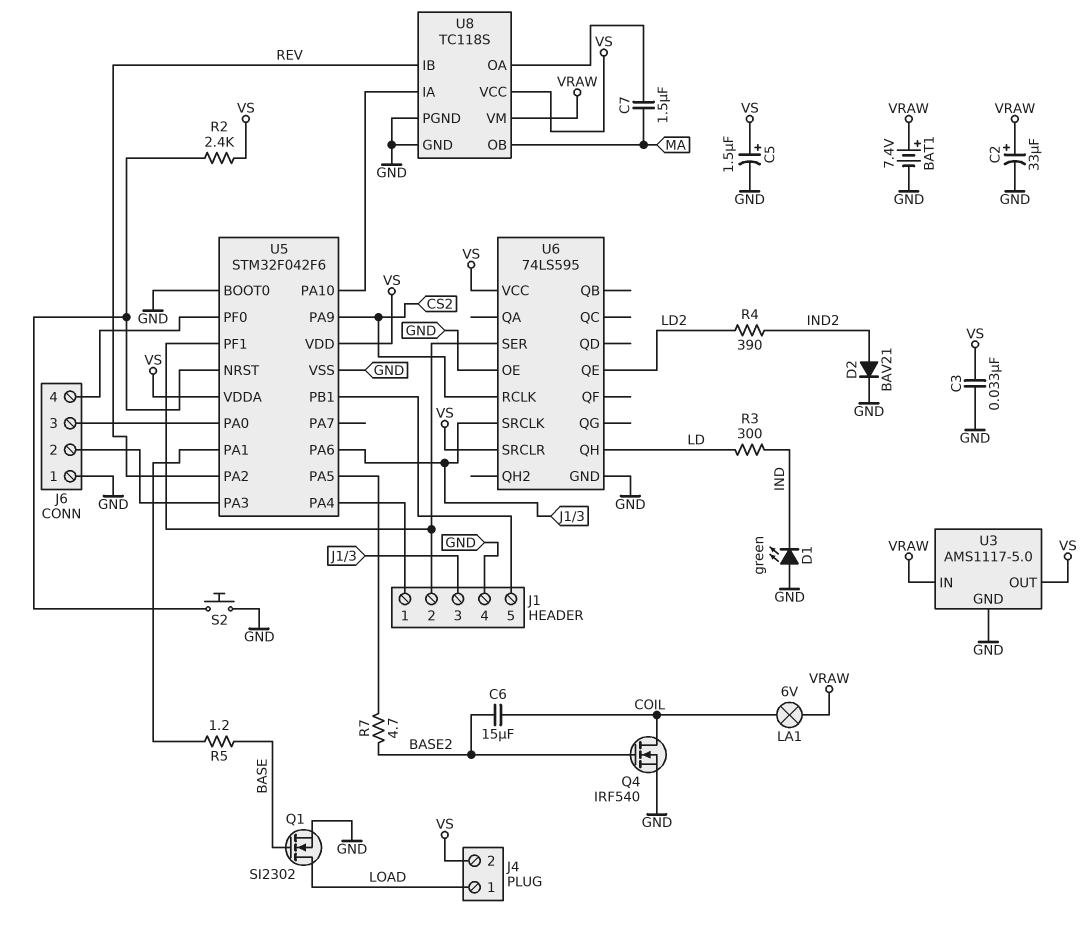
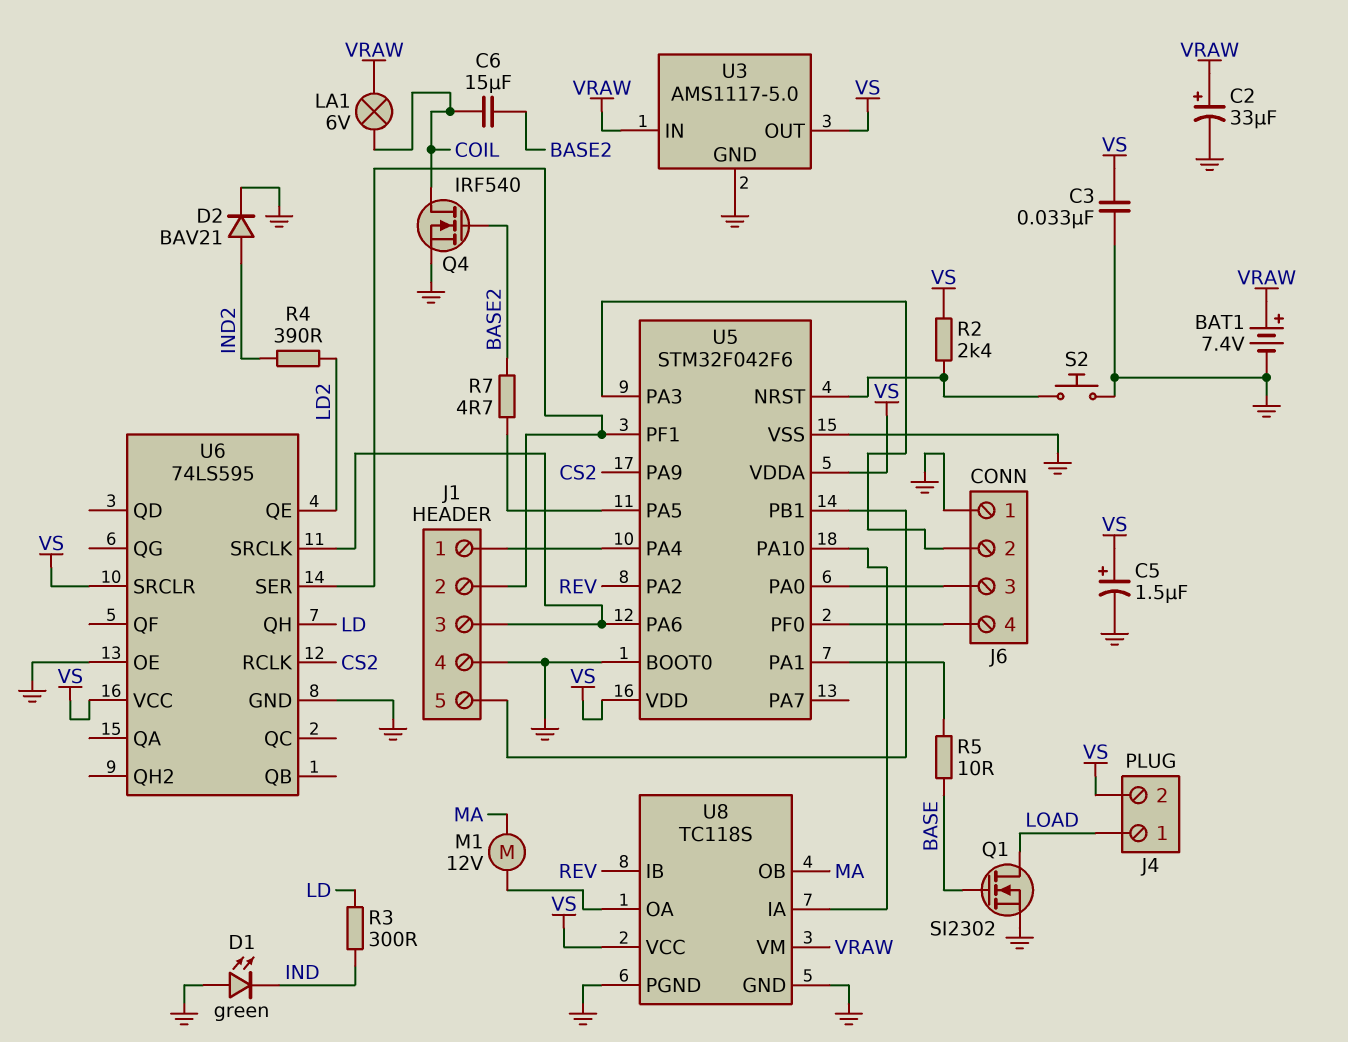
C7: 1.5uF (MA, U8/OA) -> none
M1: none -> motor 12V (MA, U8/OA)
R5: 1.2 (BASE, U5/PA1) -> 10 (BASE, U5/PA1)

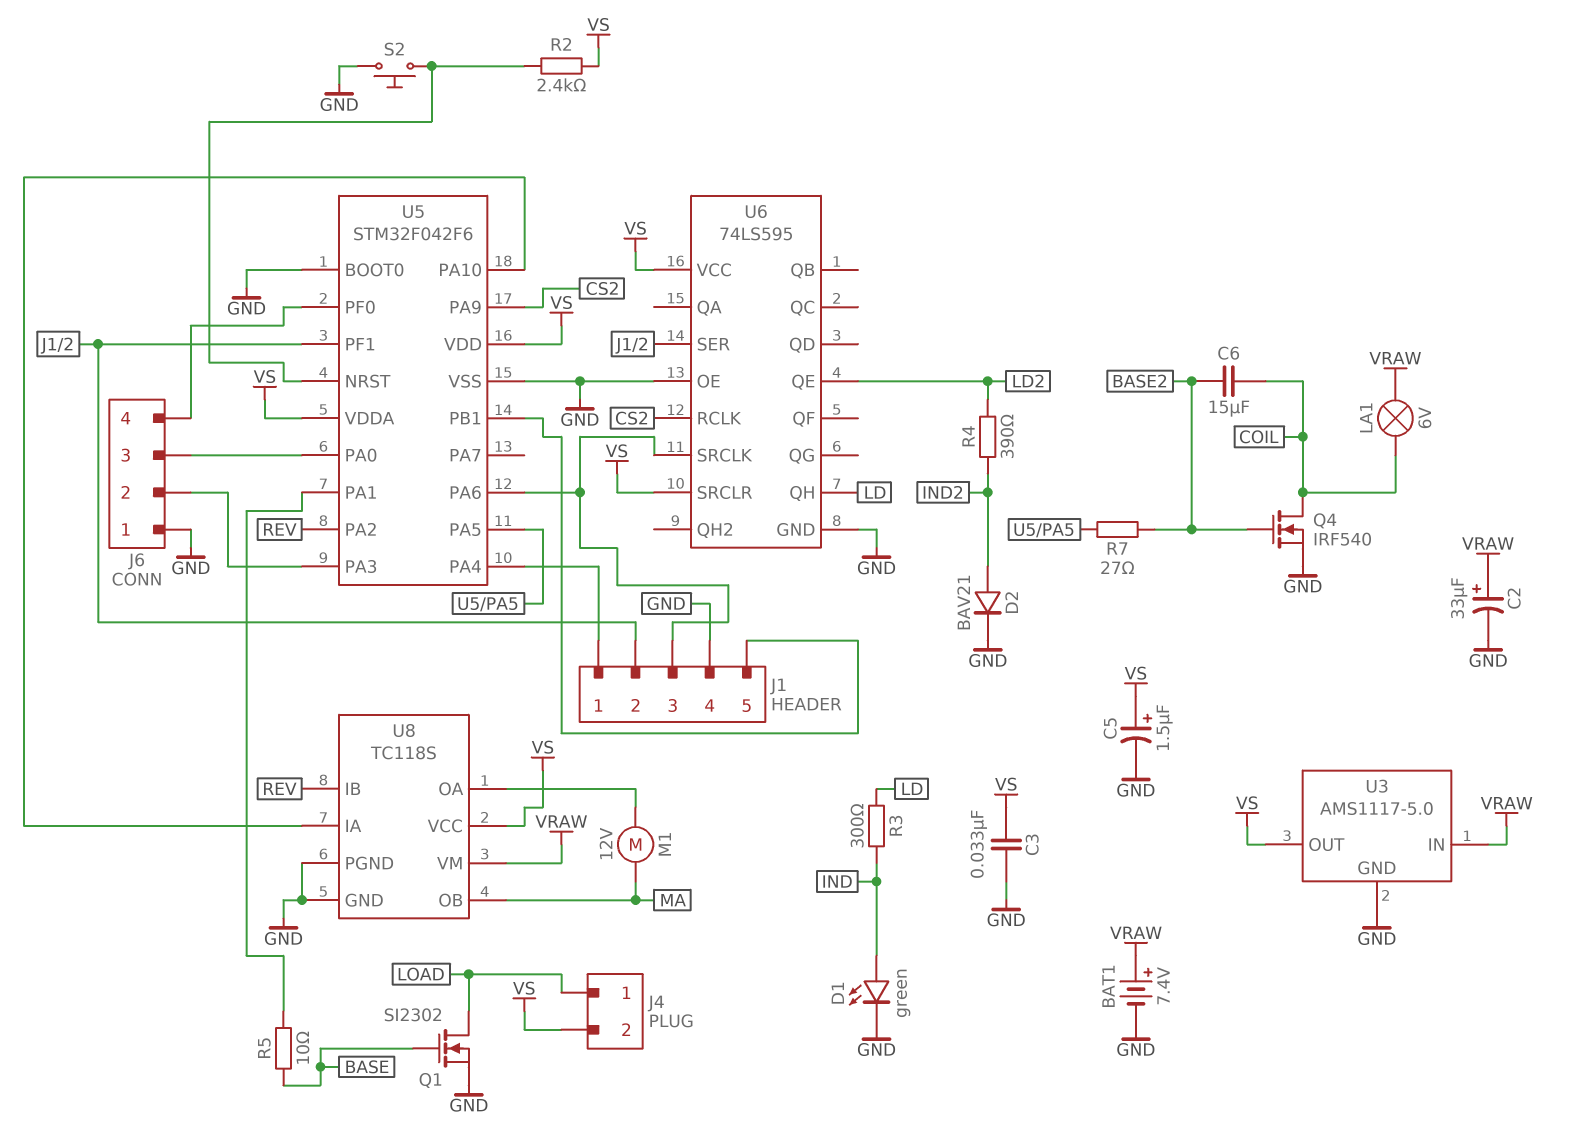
D1: LED green (A GND, K IND) -> LED green (A IND, K GND)
R7: 4.7 (BASE2, U5/PA5) -> 27 (BASE2, U5/PA5)

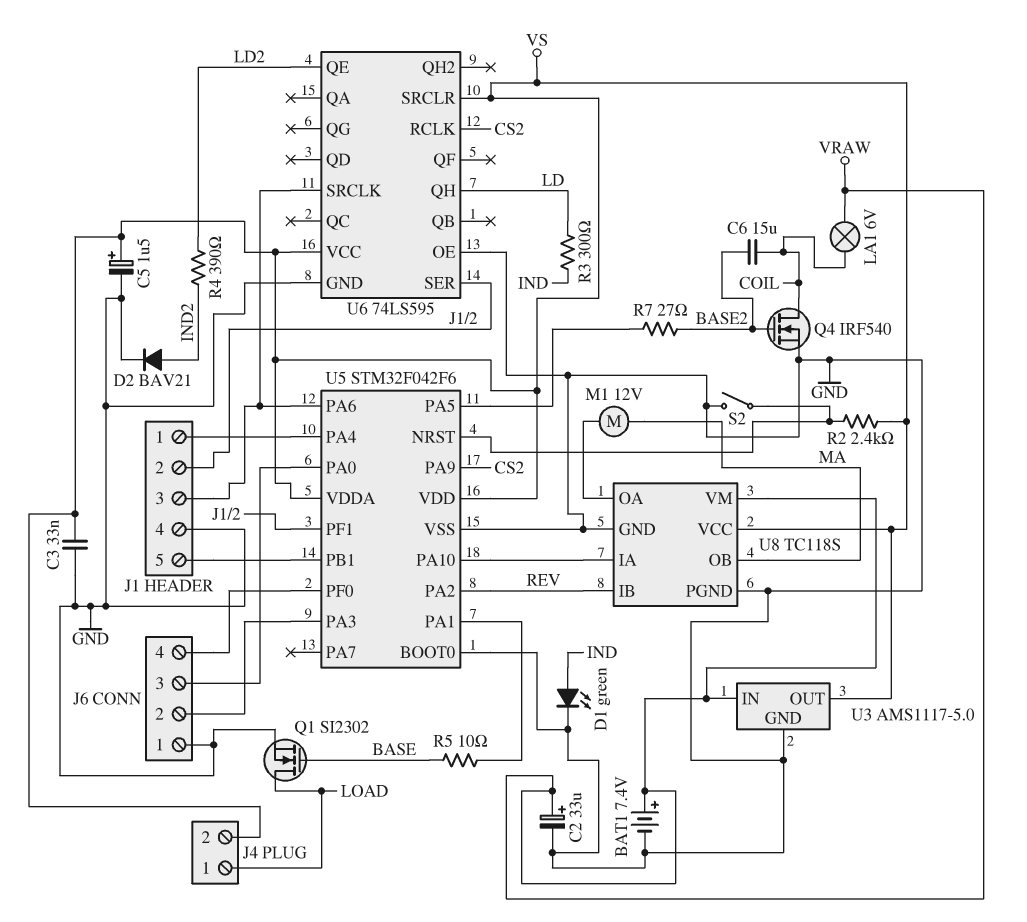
S2: button (GND, U5/NRST) -> switch (GND, U5/NRST)

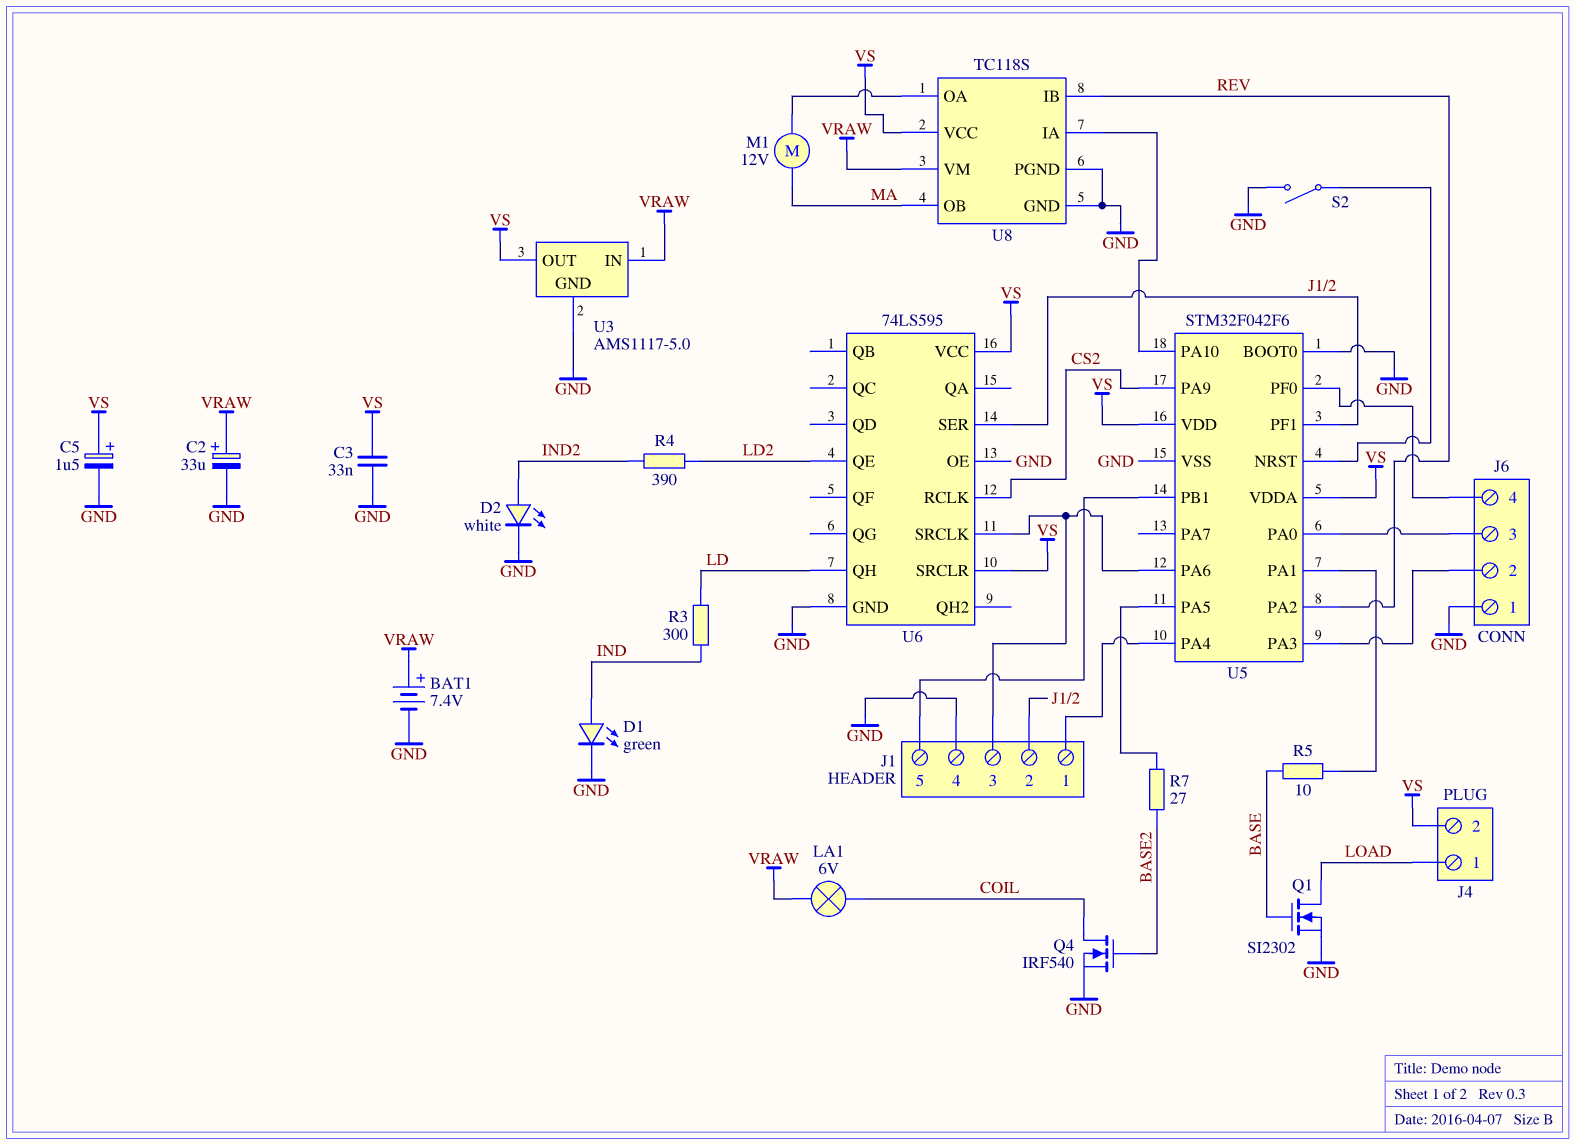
C6: 15uF (BASE2, COIL) -> none
D2: diode BAV21 (A IND2, K GND) -> LED white (A IND2, K GND)
R2: 2.4k (U5/NRST, VS) -> none

